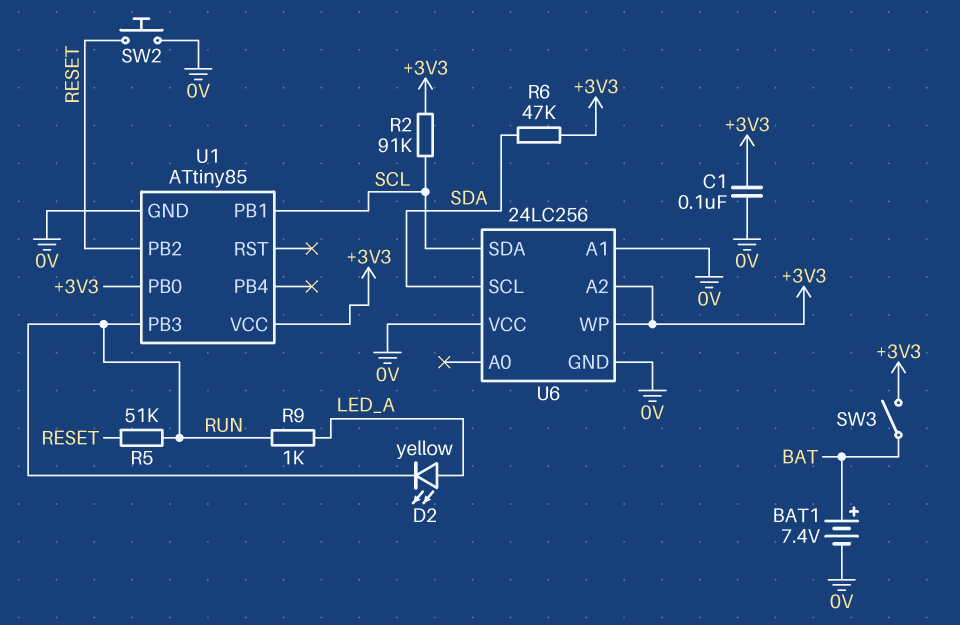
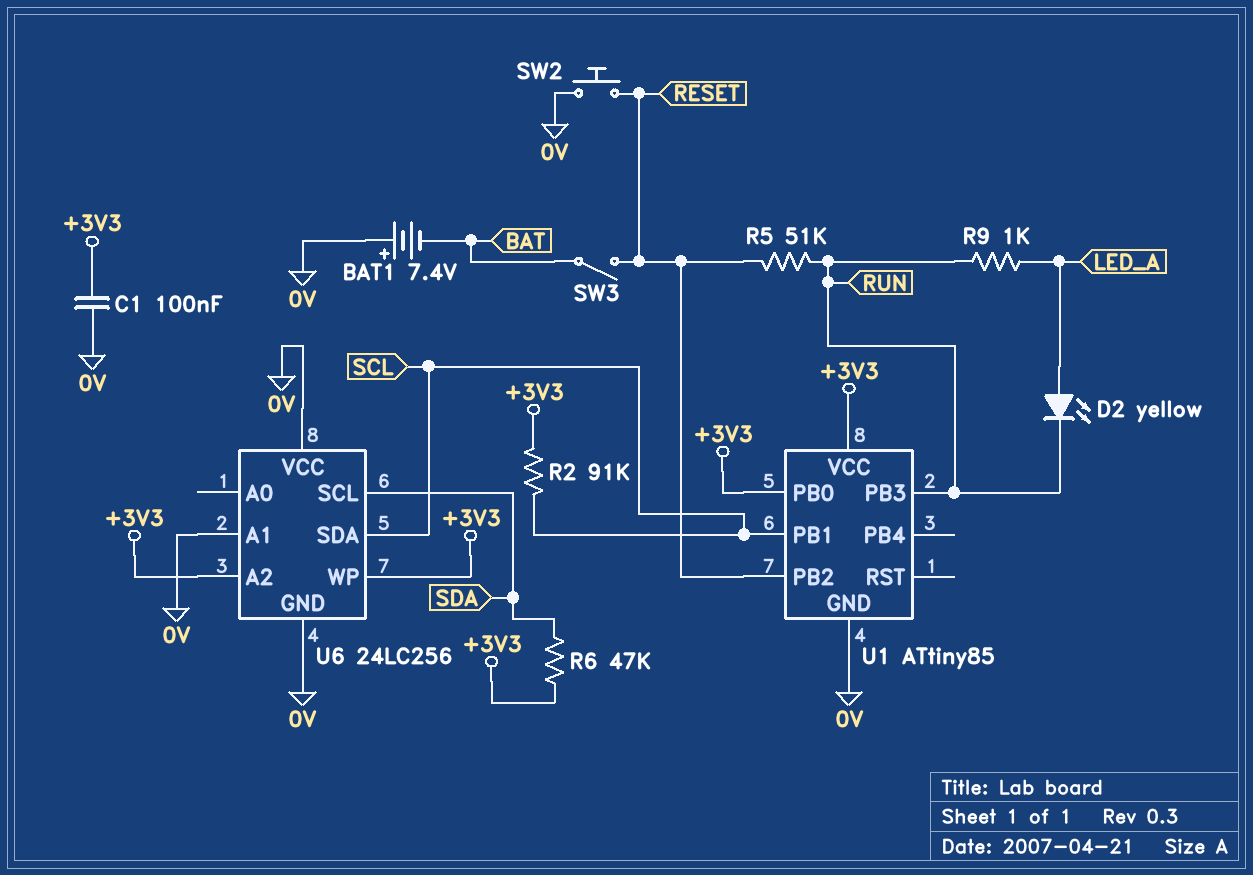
BAT1: 7.4V (plus BAT, minus 0V) -> 7.4V (plus 0V, minus BAT)
SW3: switch (+3V3, BAT) -> switch (BAT, RESET)

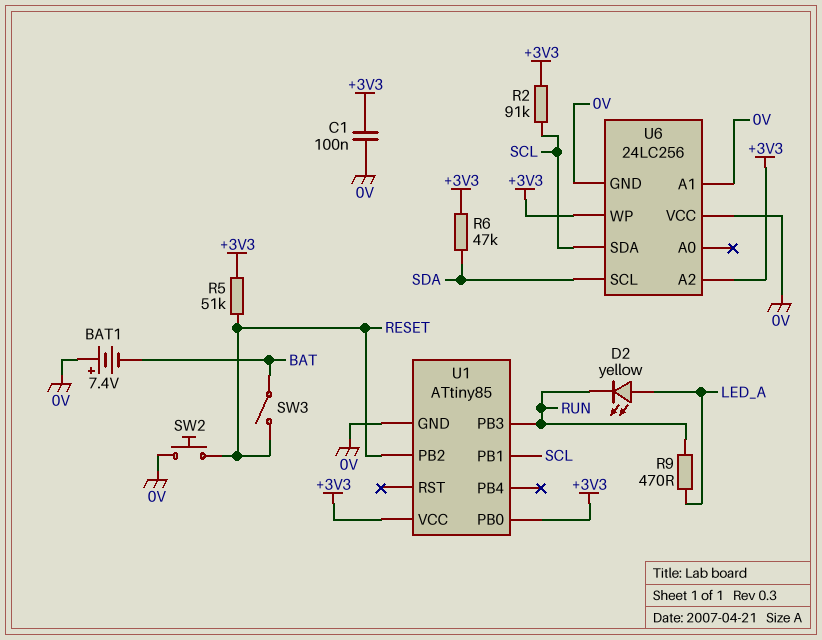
R5: 51k (RESET, RUN) -> 51k (+3V3, RESET)
R9: 1k (LED_A, RUN) -> 470 (LED_A, RUN)

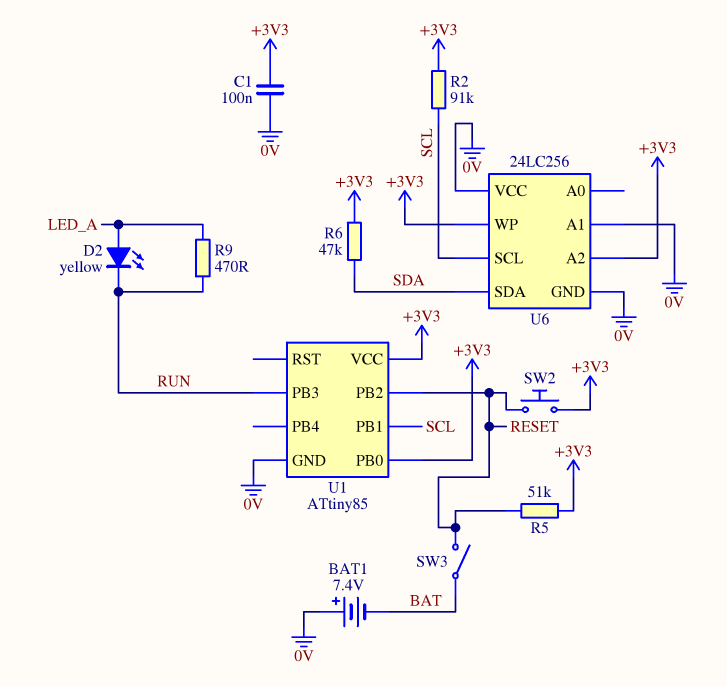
SW2: button (0V, RESET) -> button (+3V3, RESET)
U6 pin SCL: SDA -> SCL
U6 pin SDA: SCL -> SDA

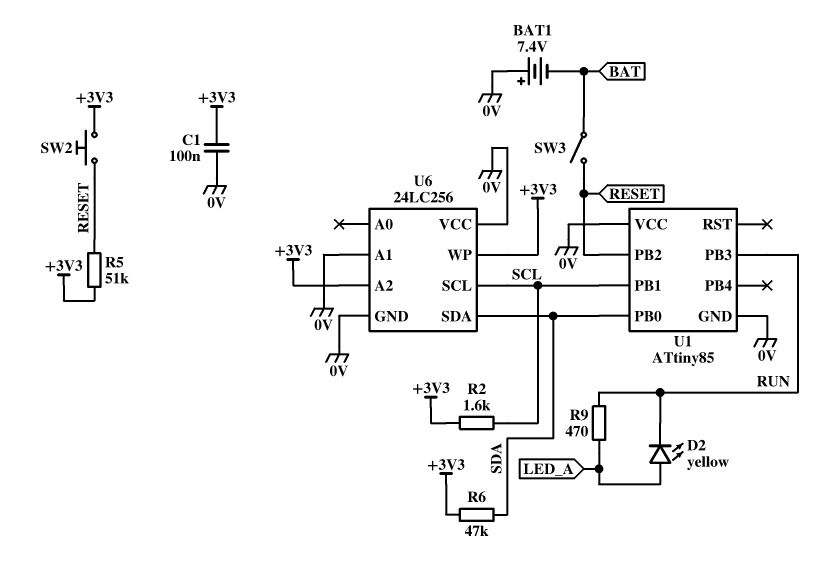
R2: 91k (+3V3, SCL) -> 1.6k (+3V3, SCL)
U1 pin PB0: +3V3 -> SDA
U1 pin VCC: +3V3 -> 0V

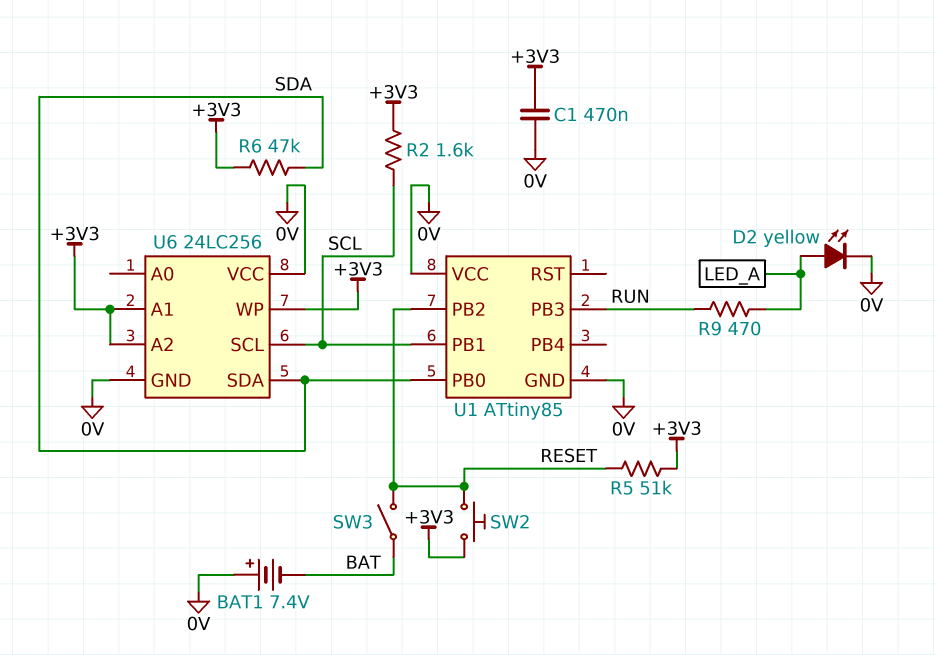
C1: 100nF (+3V3, 0V) -> 470nF (+3V3, 0V)
D2: LED yellow (A LED_A, K RUN) -> LED yellow (A LED_A, K 0V)
U6 pin A1: 0V -> +3V3

